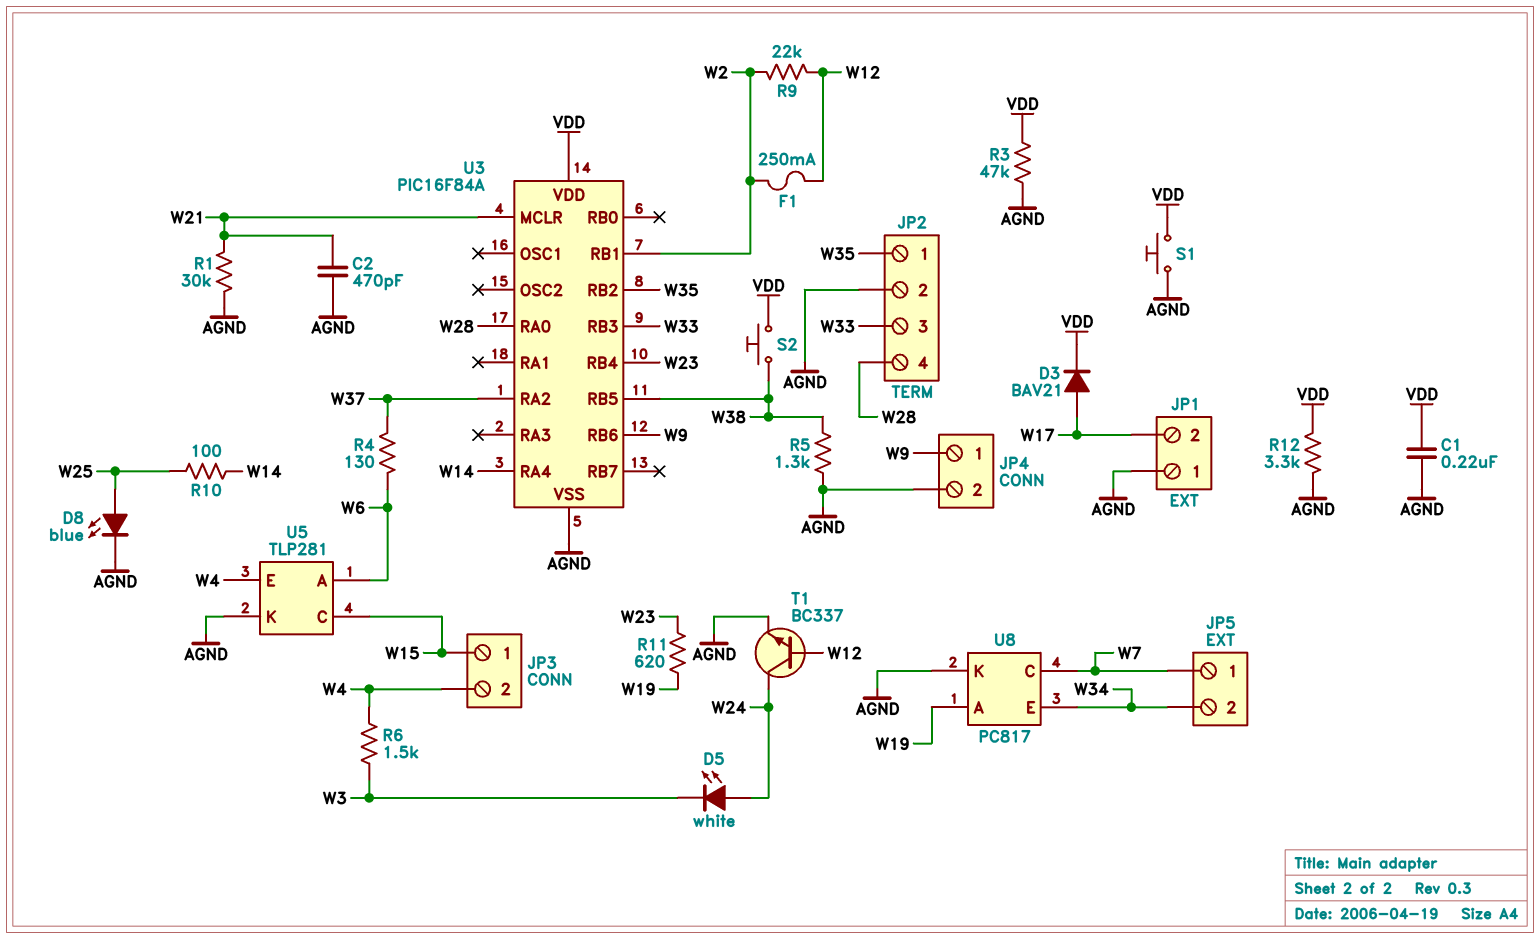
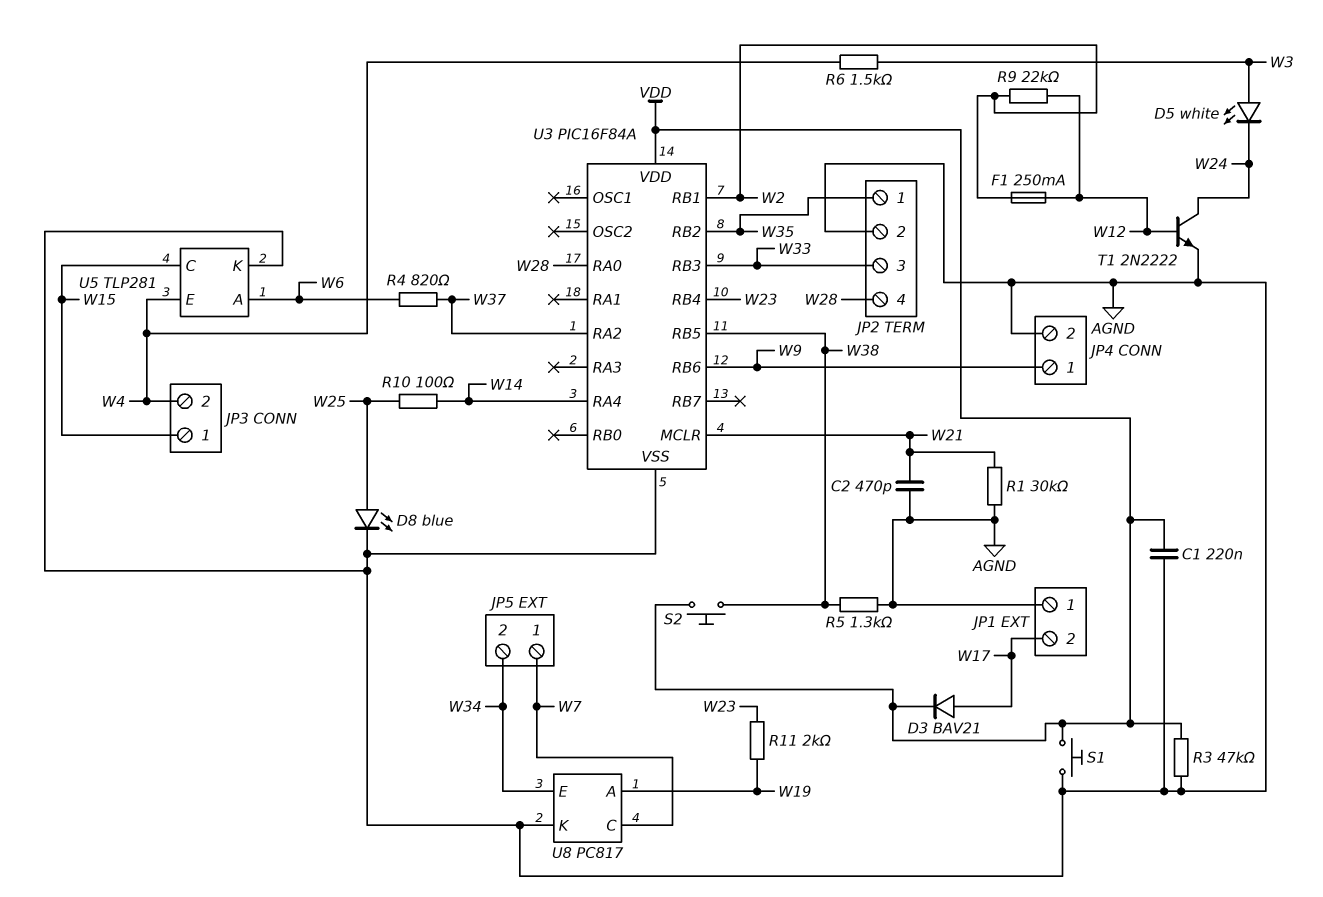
D5: LED white (A W24, K W3) -> LED white (A W3, K W24)
R4: 130 (W6, W37) -> 820 (W6, W37)
R11: 620 (W19, W23) -> 2k (W19, W23)
R12: 3.3k (AGND, VDD) -> none
T1: NPN BC337 (B W12, C W24, E AGND) -> NPN 2N2222 (B W12, C W24, E AGND)

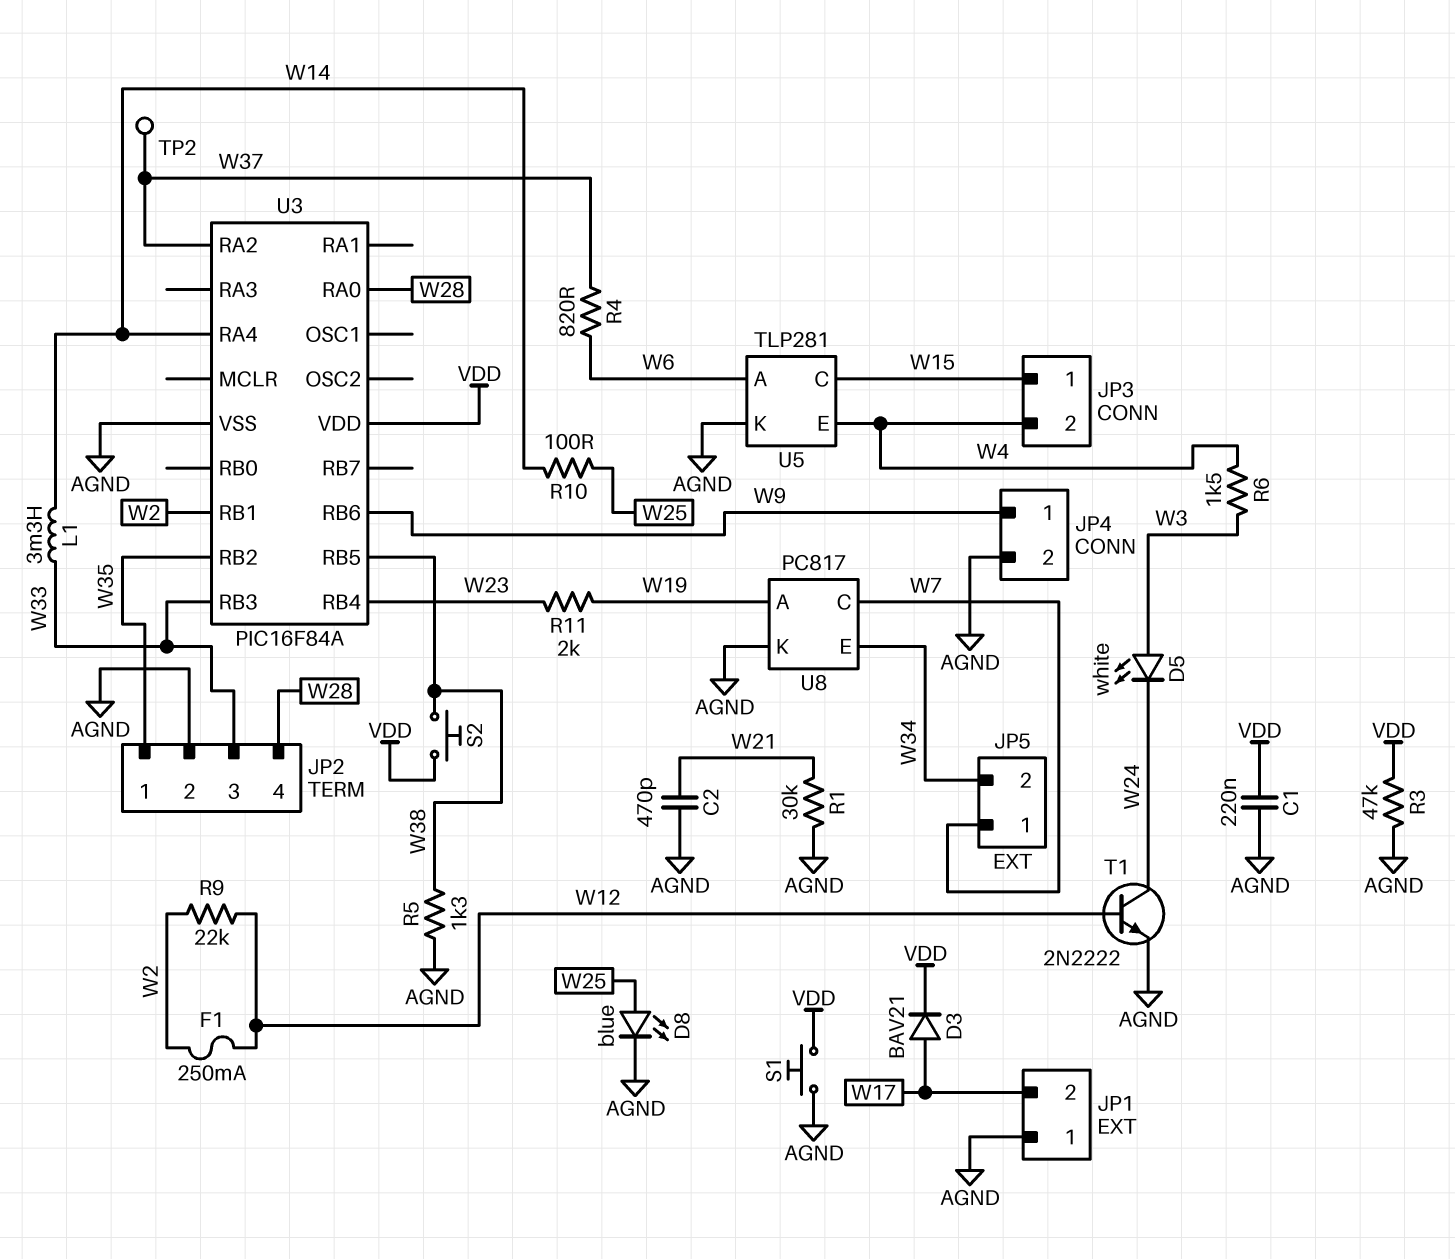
L1: none -> 3.3mH (W14, W33)
TP2: none -> test point (W37)
U3 pin MCLR: W21 -> none

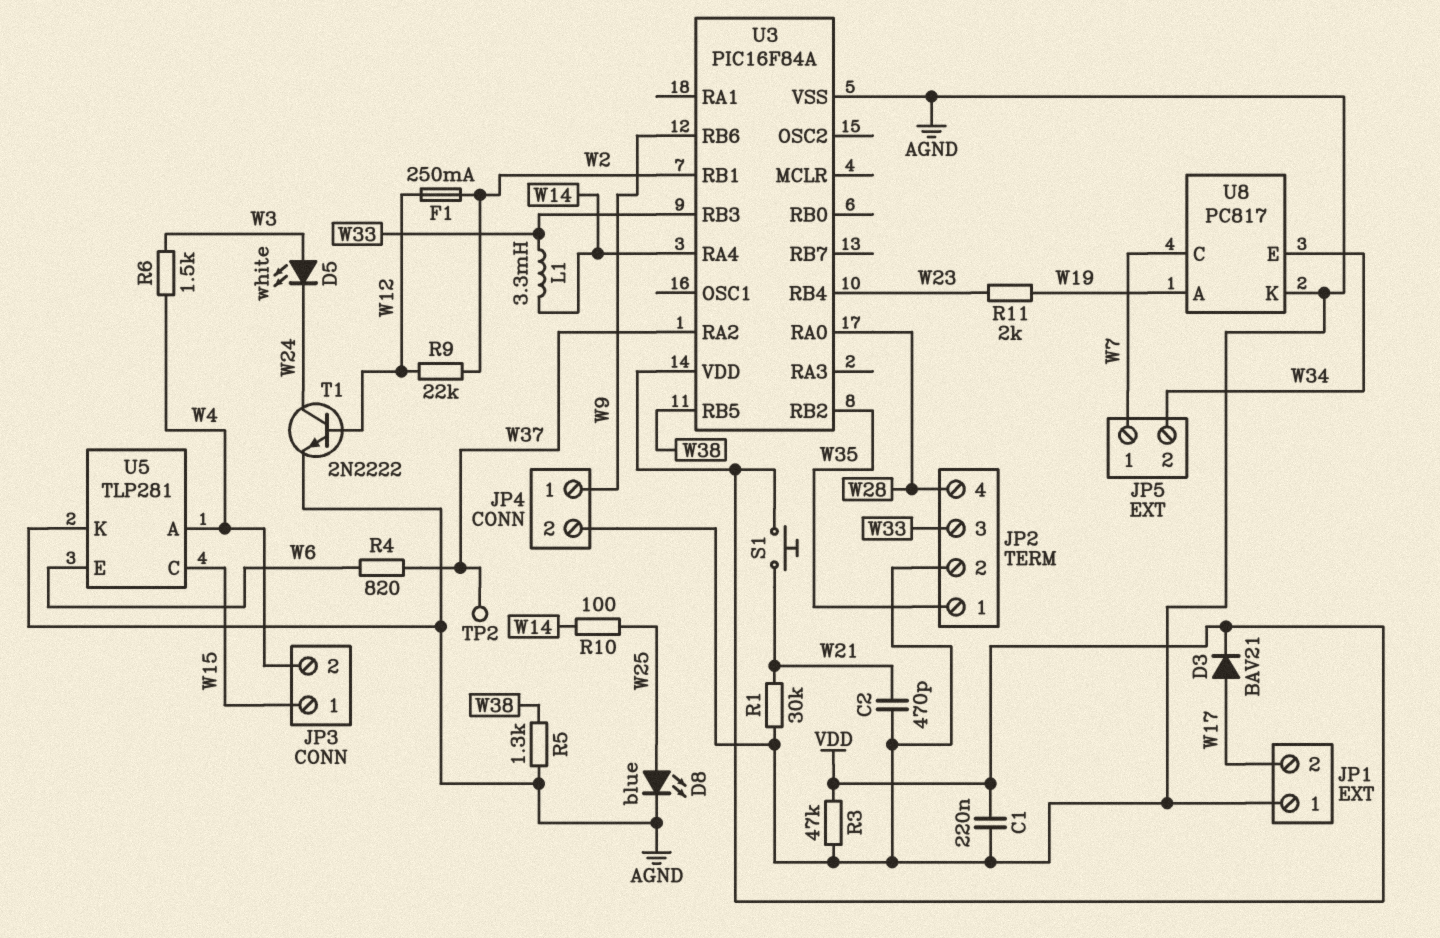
S1: button (AGND, VDD) -> button (VDD, W21)
S2: button (VDD, W38) -> none
U5 pin A: W6 -> W4
U5 pin E: W4 -> W6

